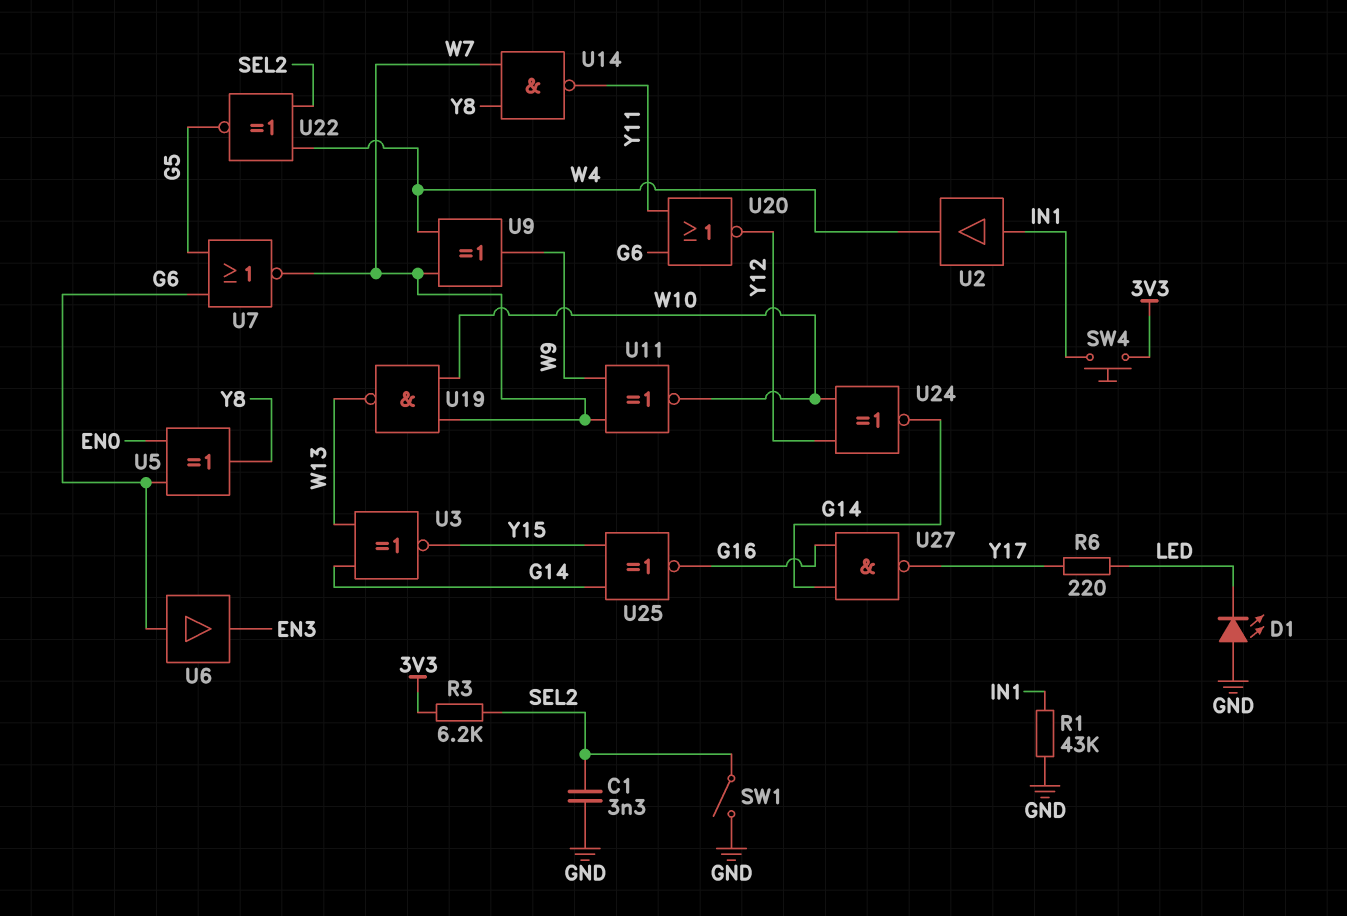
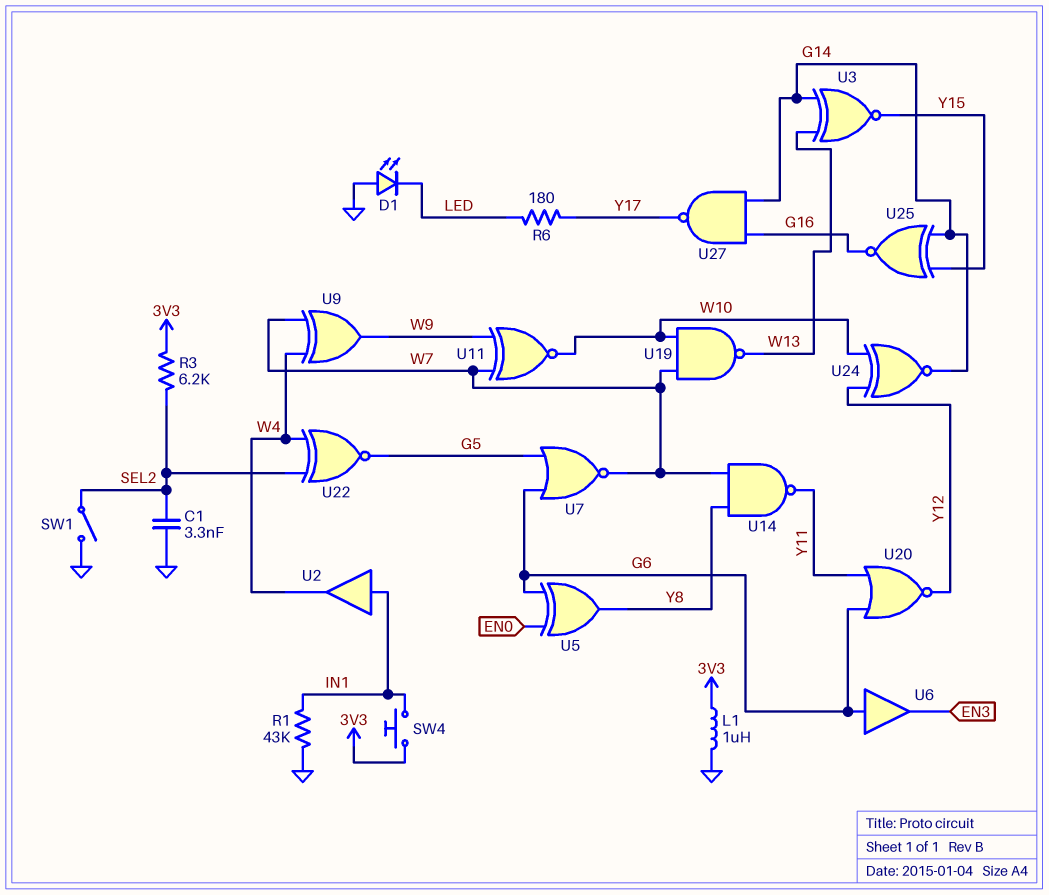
L1: none -> 1uH (3V3, GND)
R6: 220 (LED, Y17) -> 180 (LED, Y17)

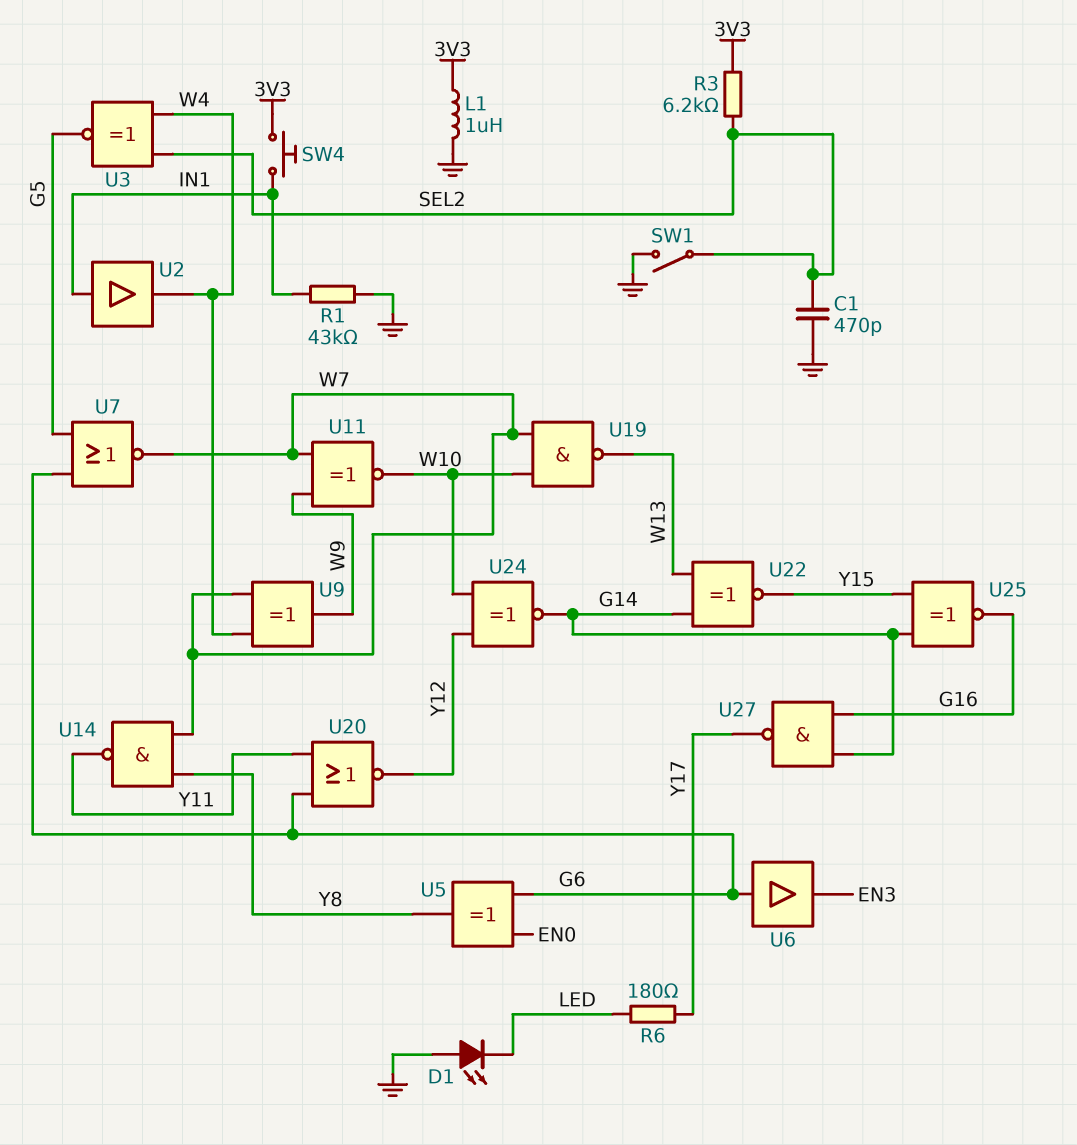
C1: 3.3nF (GND, SEL2) -> 470pF (GND, SEL2)
U3: XNOR (in G14, in W13, out Y15) -> XNOR (in SEL2, in W4, out G5)
U22: XNOR (in SEL2, in W4, out G5) -> XNOR (in G14, in W13, out Y15)

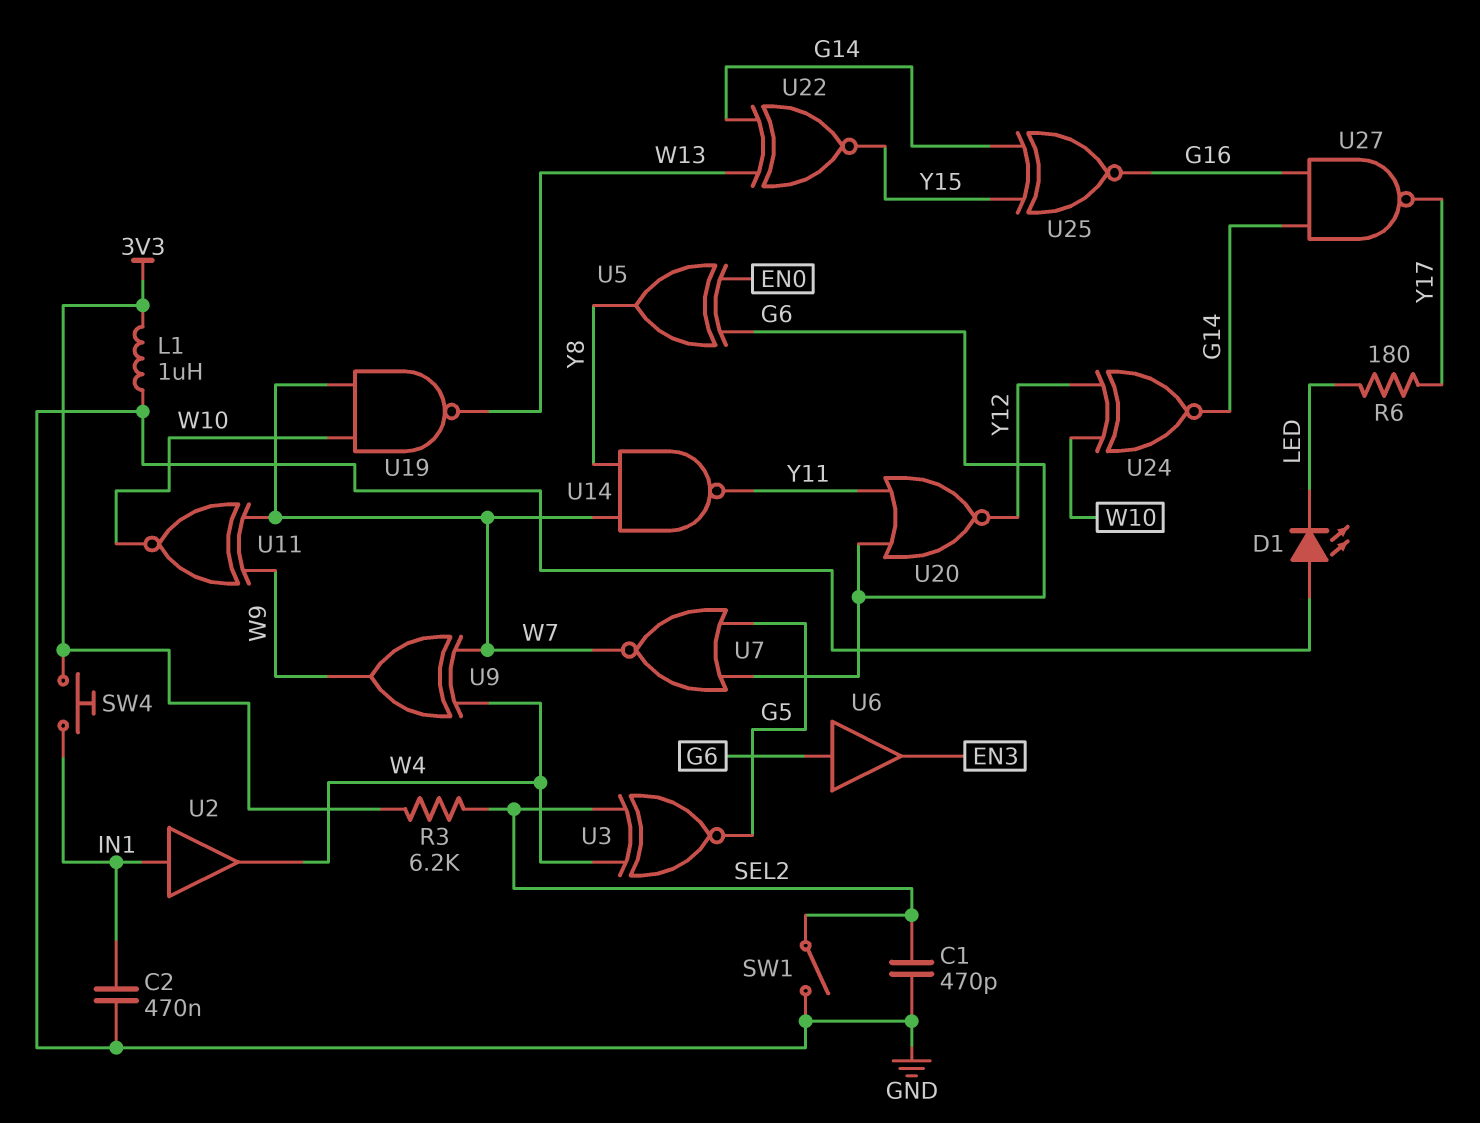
C2: none -> 470nF (GND, IN1)
R1: 43k (GND, IN1) -> none

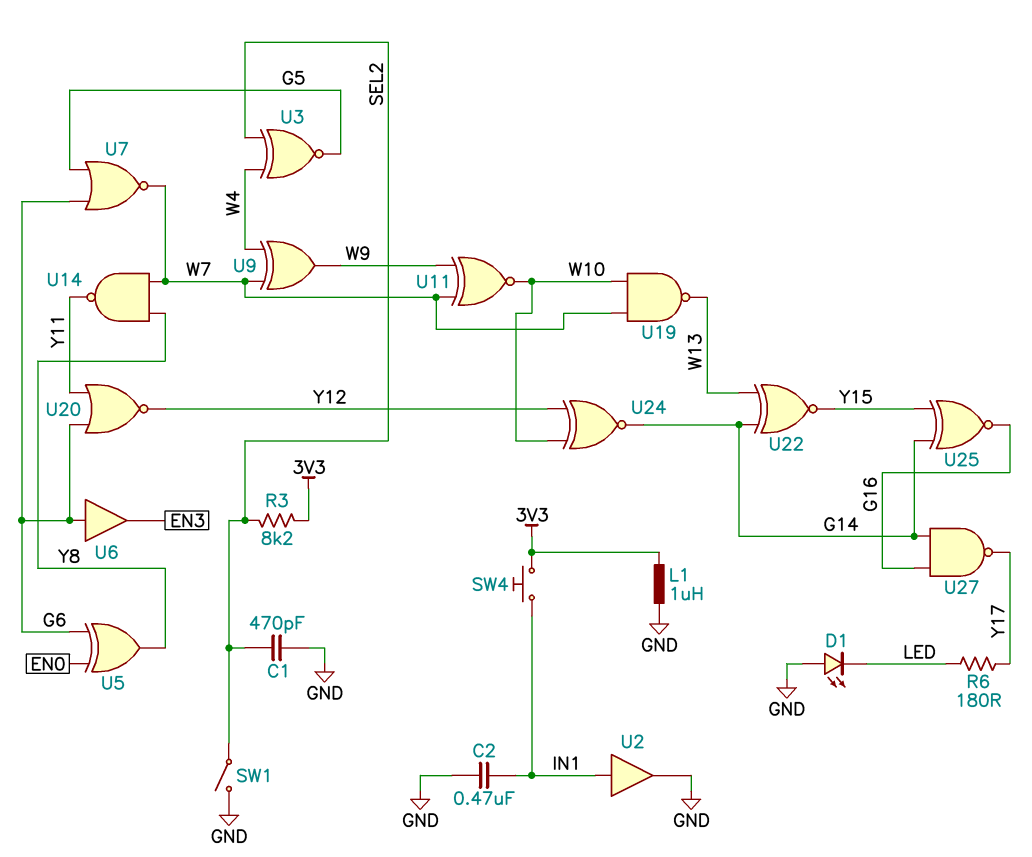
R3: 6.2k (3V3, SEL2) -> 8.2k (3V3, SEL2)
U2: buffer (in IN1, out W4) -> buffer (in IN1, out GND)

